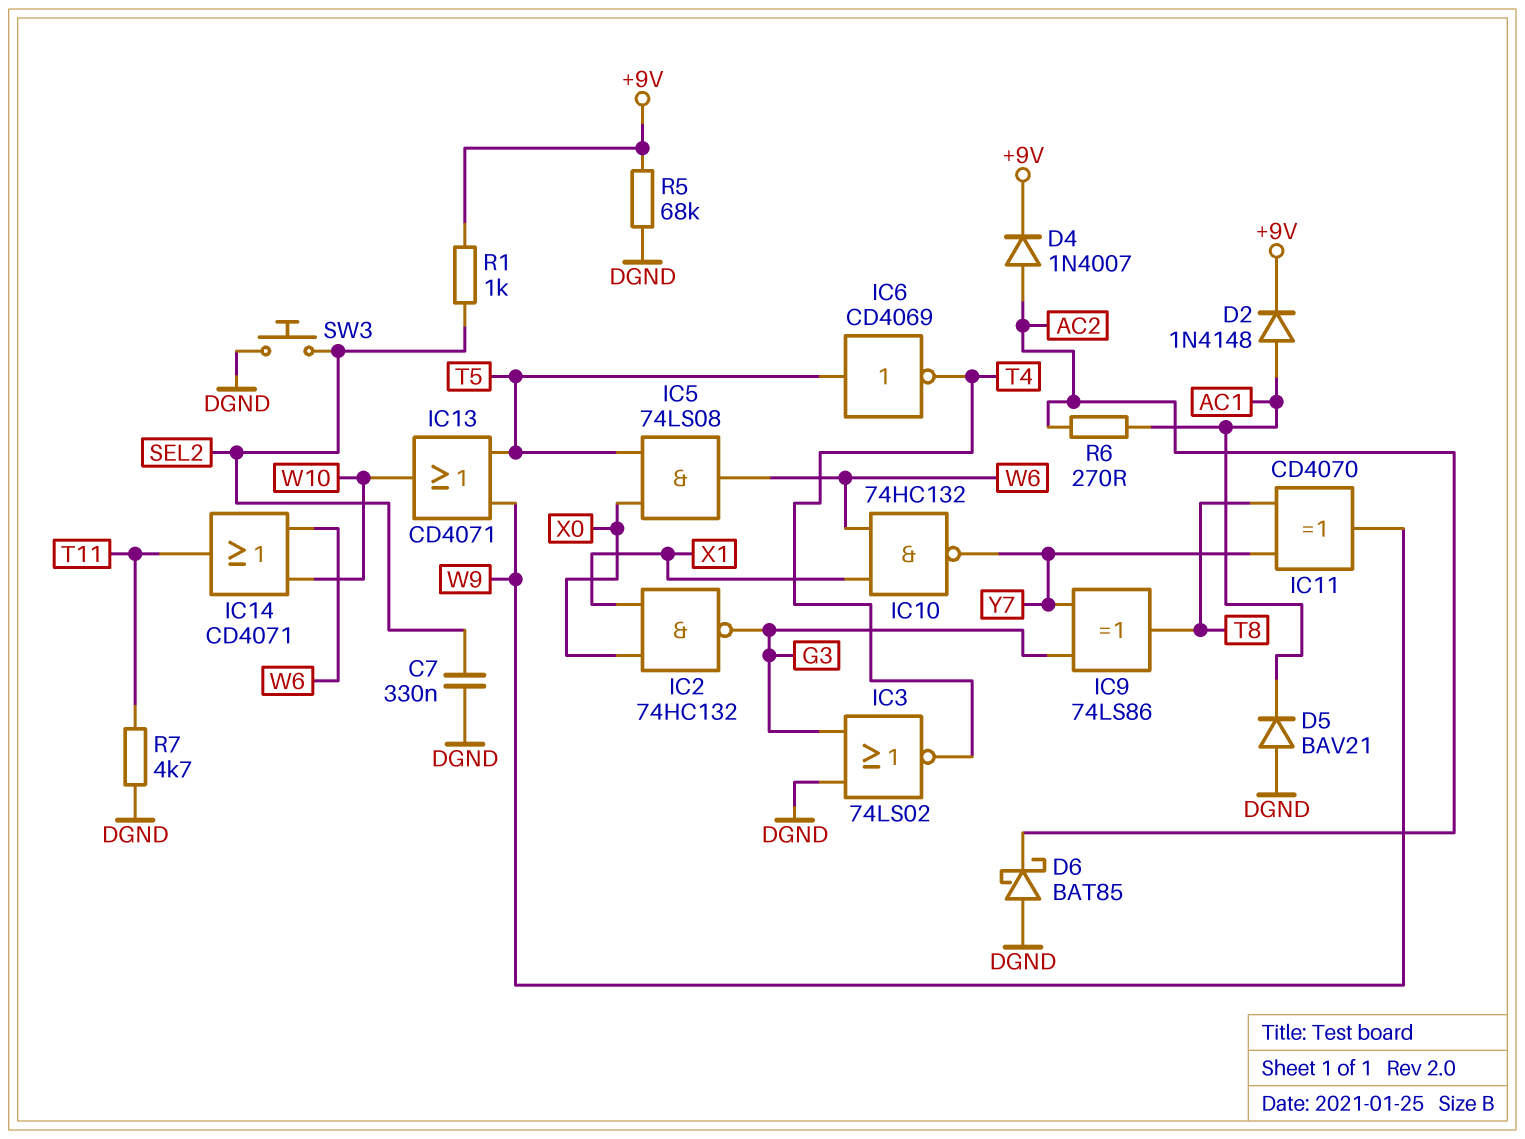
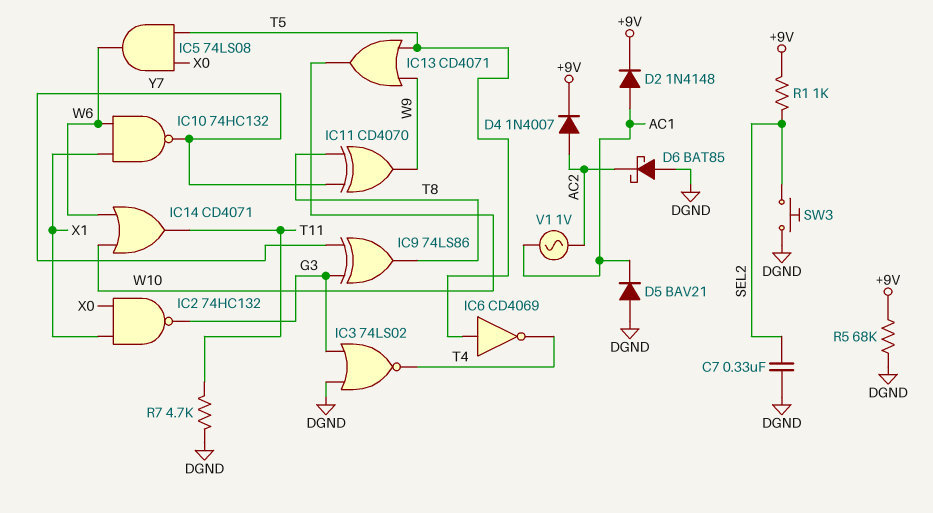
R6: 270 (AC1, AC2) -> none
V1: none -> AC 1V (AC1, AC2)

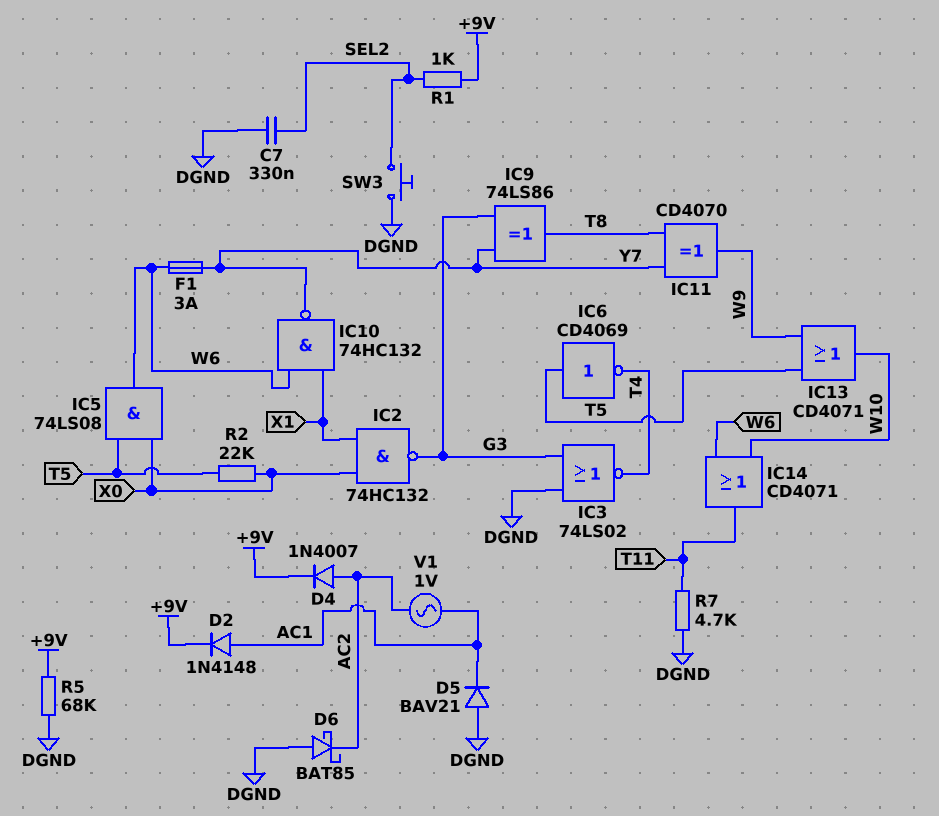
F1: none -> 3A (W6, Y7)
R2: none -> 22k (T5, X0)

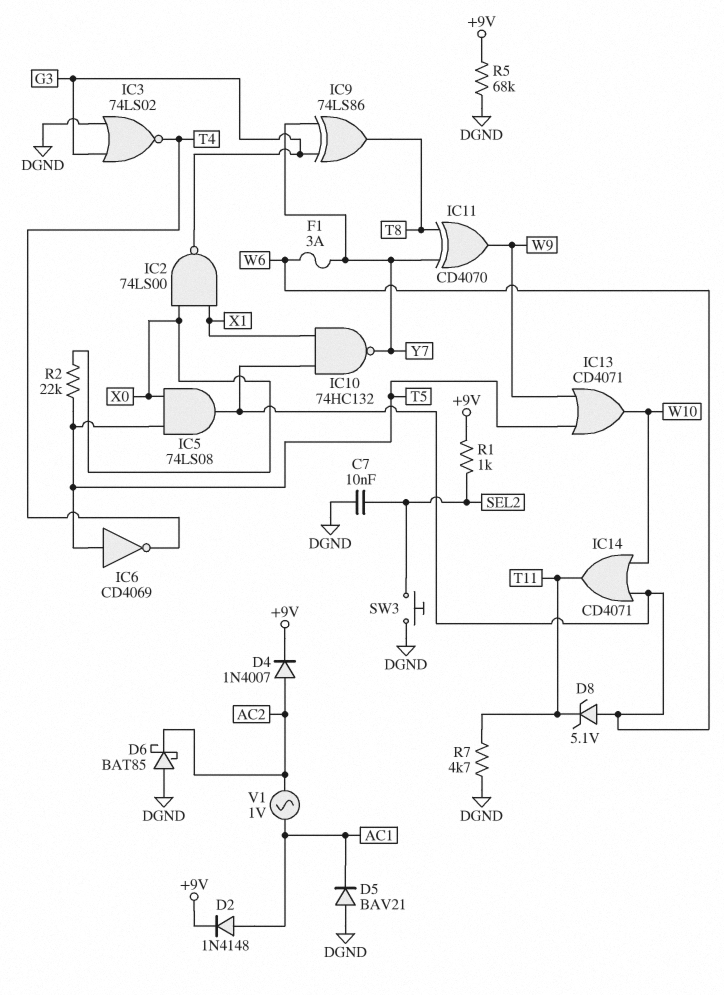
C7: 330nF (DGND, SEL2) -> 10nF (DGND, SEL2)
D8: none -> zener 5.1V (A W6, K T11)
IC2: NAND 74HC132 (in X0, in X1, out G3) -> NAND 74LS00 (in X0, in X1, out G3)

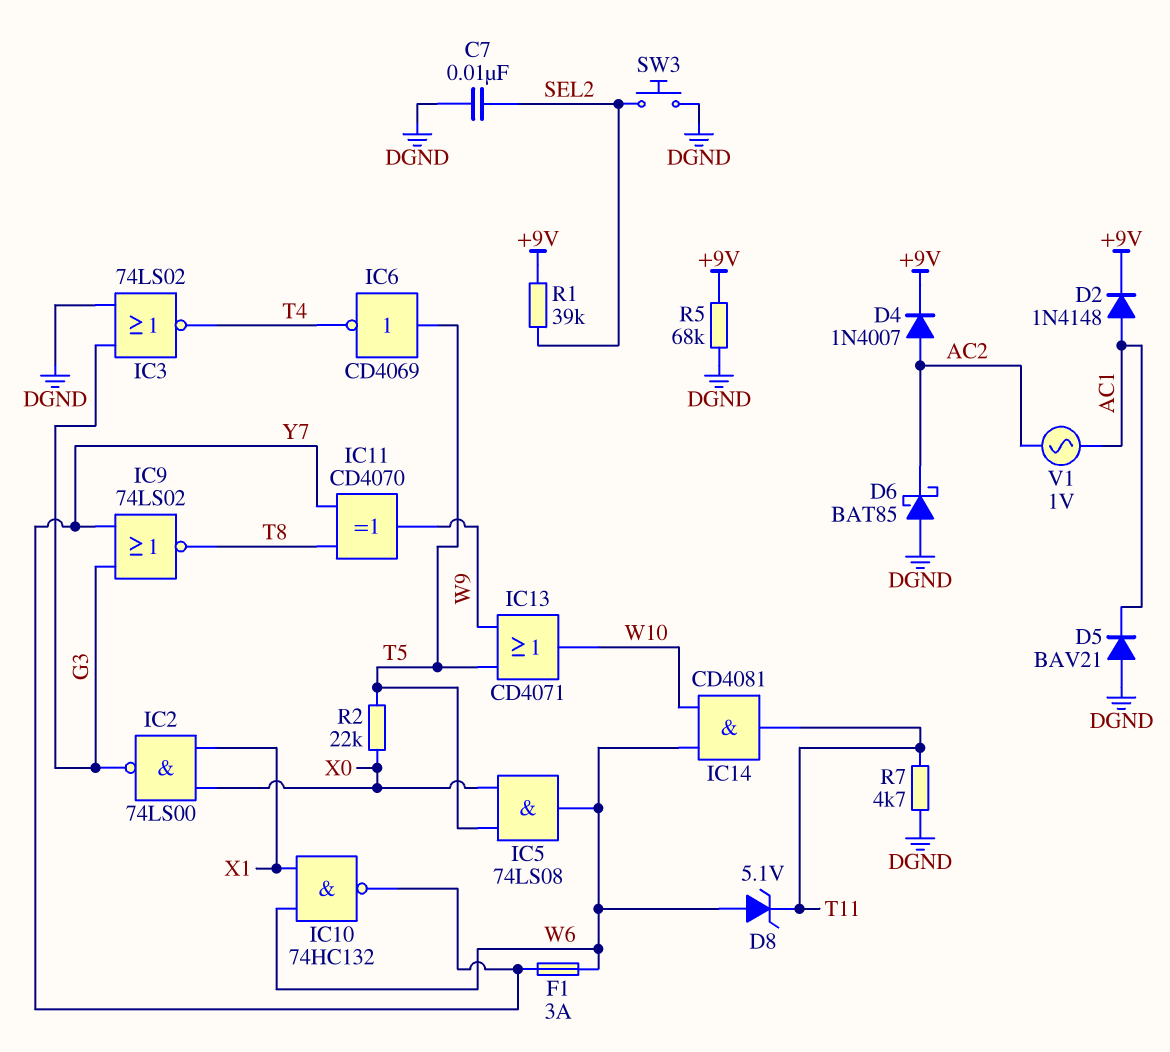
IC9: XOR 74LS86 (in G3, in Y7, out T8) -> NOR 74LS02 (in G3, in Y7, out T8)
IC14: OR CD4071 (in W6, in W10, out T11) -> AND CD4081 (in W6, in W10, out T11)
R1: 1k (+9V, SEL2) -> 39k (+9V, SEL2)

